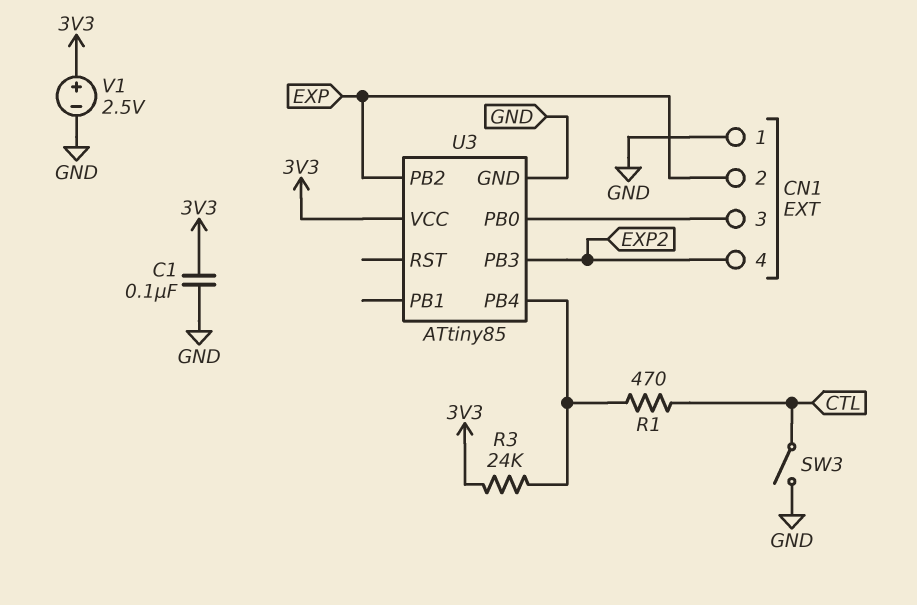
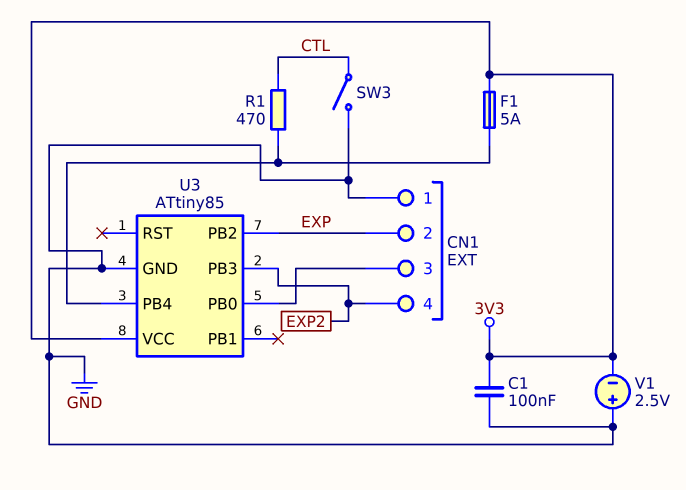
F1: none -> 5A (3V3, U3/PB4)
R3: 24k (3V3, U3/PB4) -> none
V1: 2.5V (plus 3V3, minus GND) -> 2.5V (plus GND, minus 3V3)

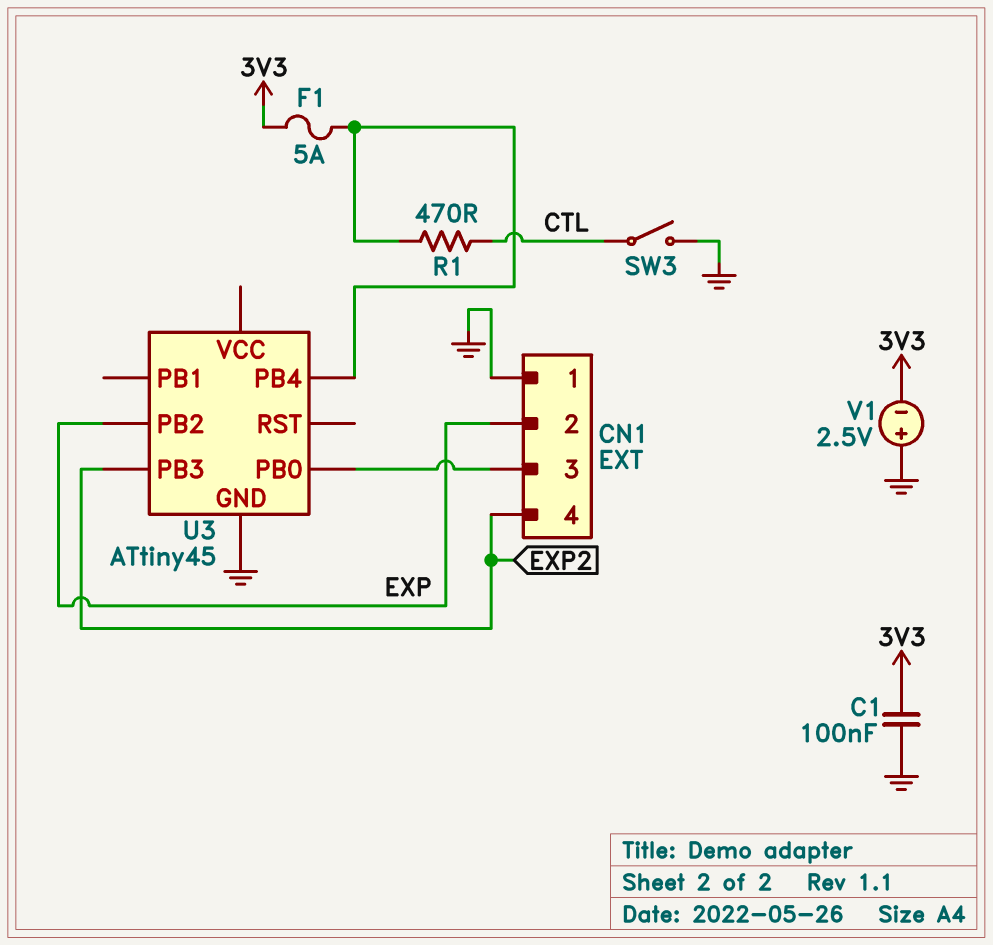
U3: ATtiny85 -> ATtiny45
U3 pin VCC: 3V3 -> none

